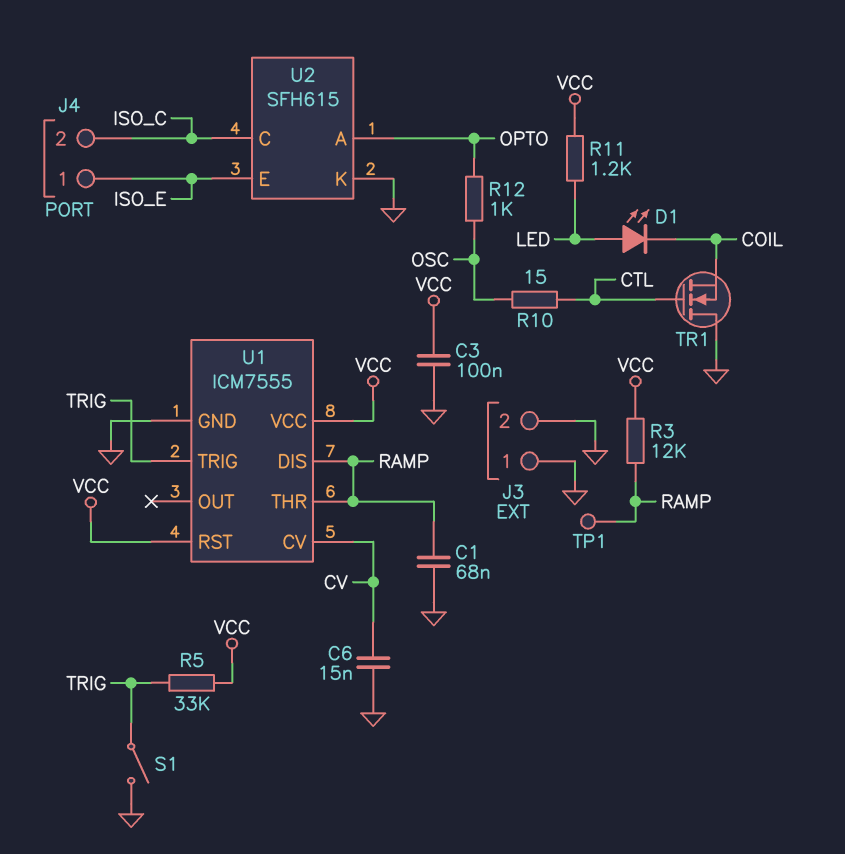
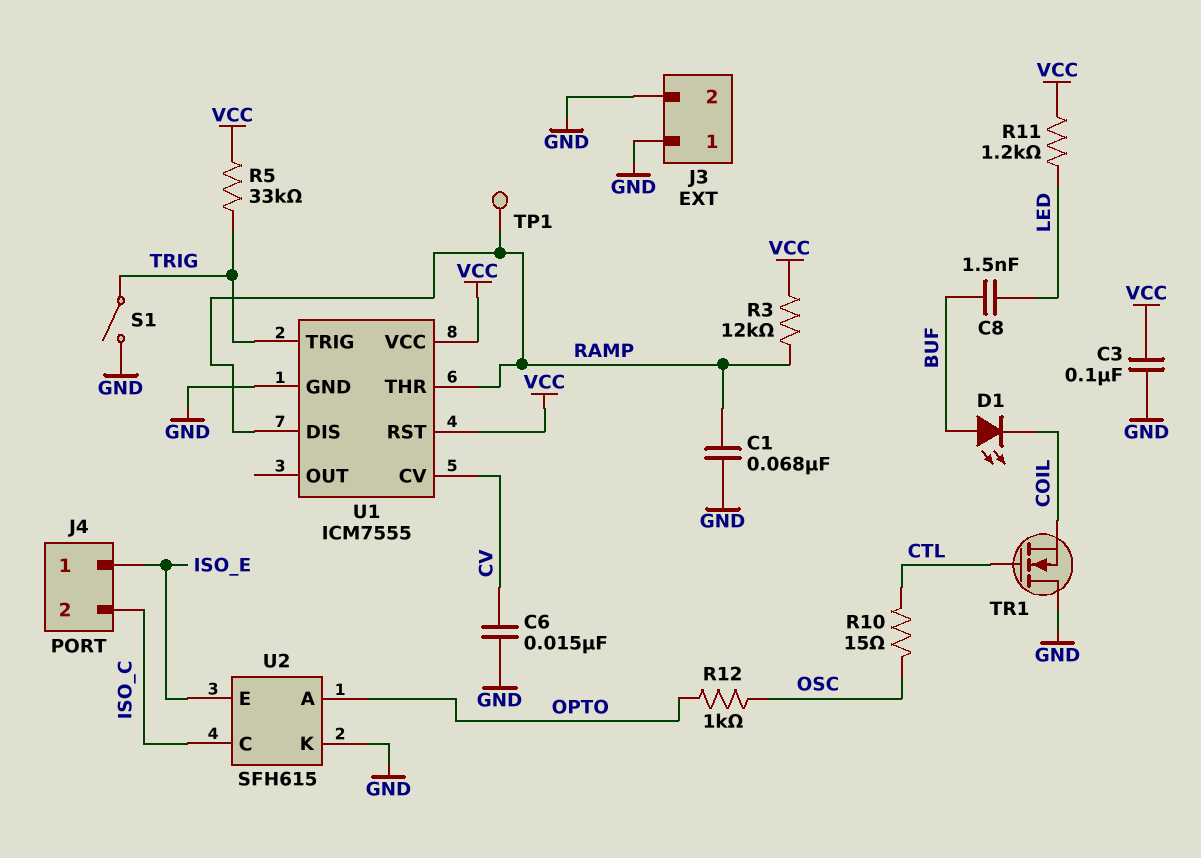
C8: none -> 1.5nF (BUF, LED)
D1: LED (A LED, K COIL) -> LED (A BUF, K COIL)

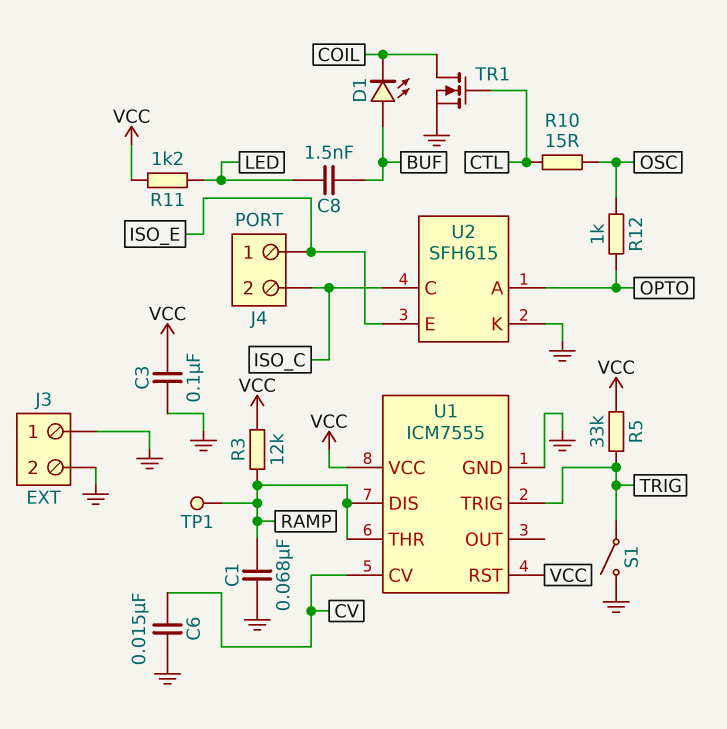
TR1: NMOS (G CTL, D GND, S COIL) -> NMOS (G CTL, D COIL, S GND)

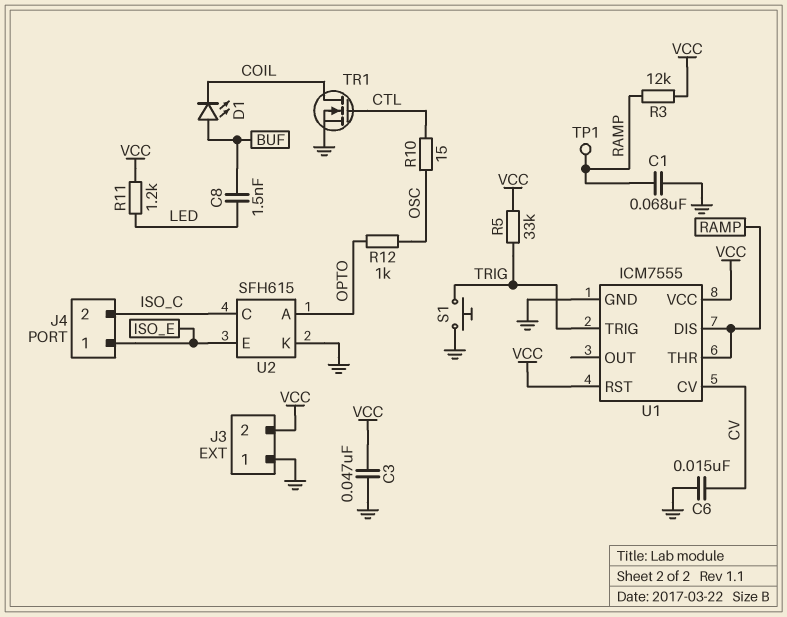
C3: 100nF (GND, VCC) -> 47nF (GND, VCC)
J3 pin 2: GND -> VCC
S1: switch (GND, TRIG) -> button (GND, TRIG)

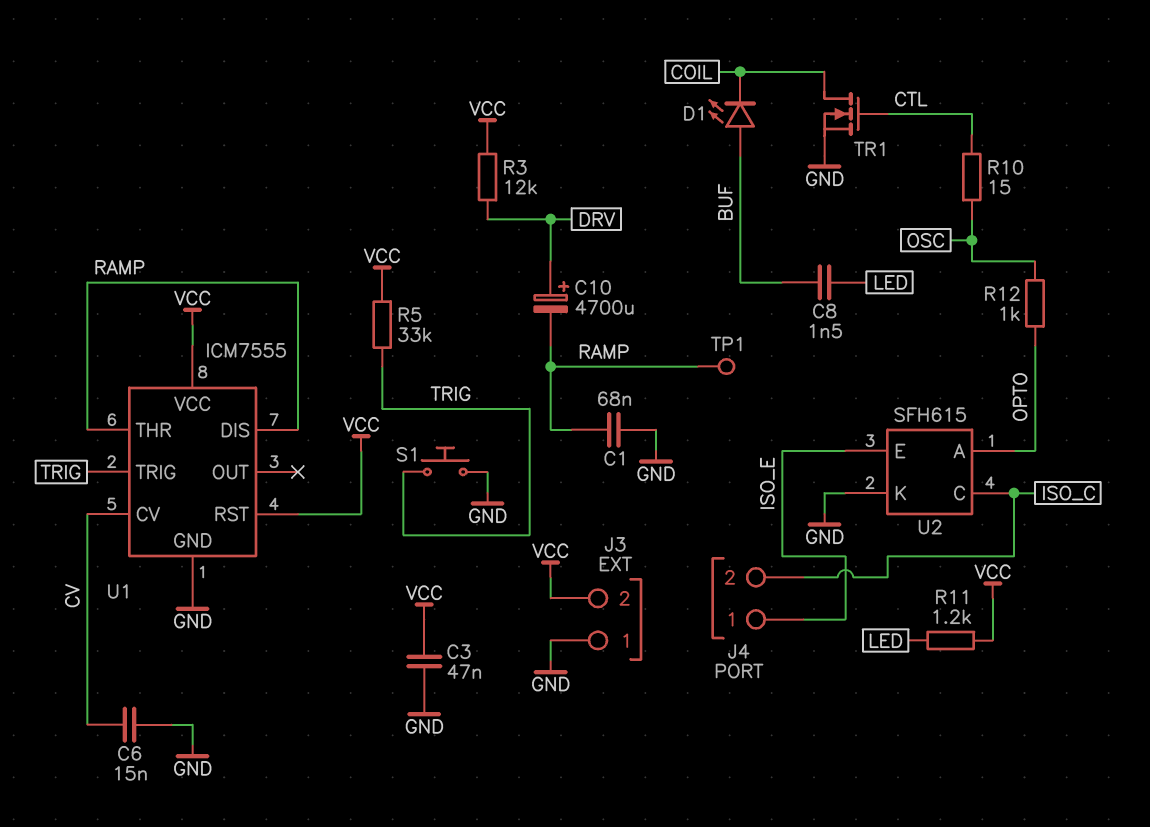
C10: none -> 4700uF (plus DRV, minus RAMP)
R3: 12k (RAMP, VCC) -> 12k (DRV, VCC)

